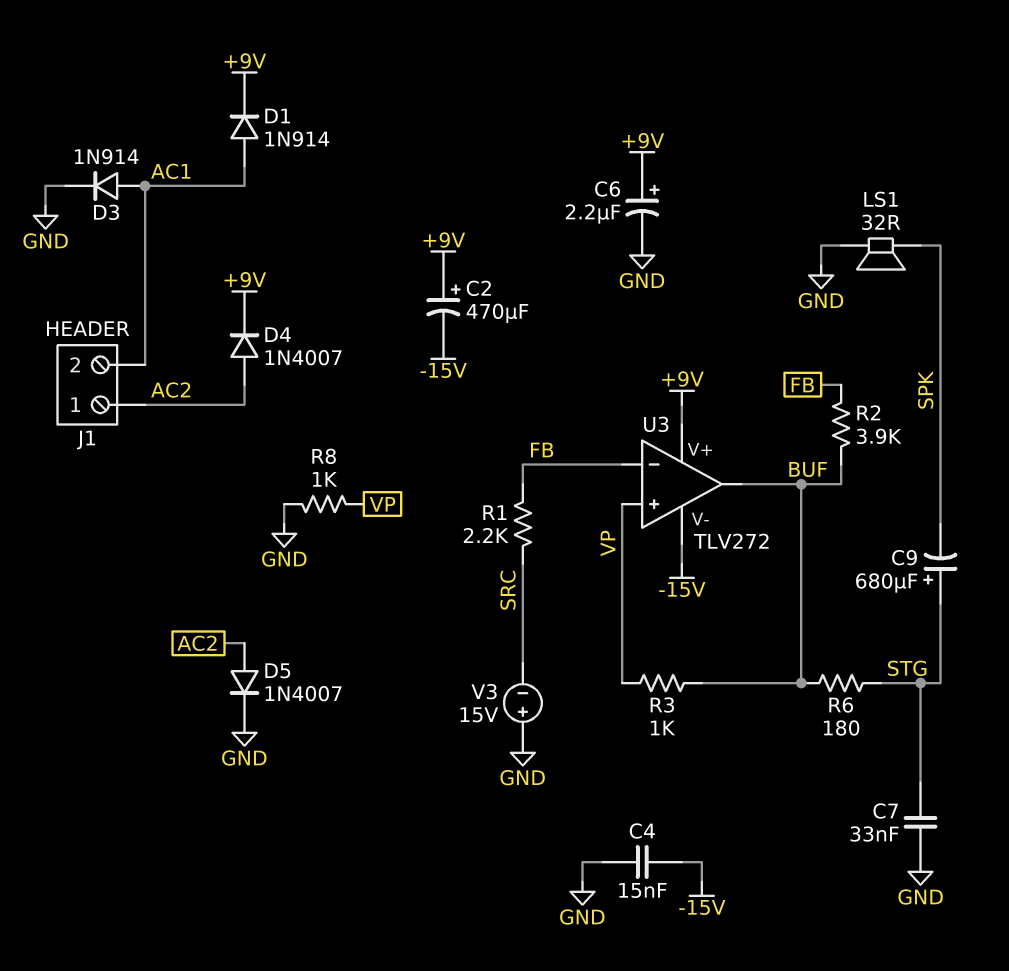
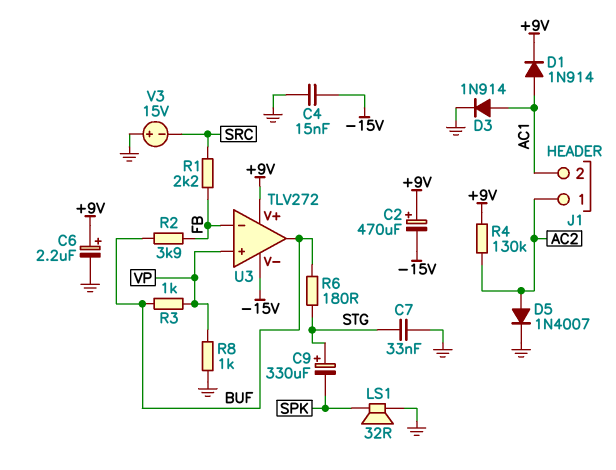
C9: 680uF (plus STG, minus SPK) -> 330uF (plus STG, minus SPK)
D4: diode 1N4007 (A AC2, K +9V) -> none
R4: none -> 130k (+9V, AC2)

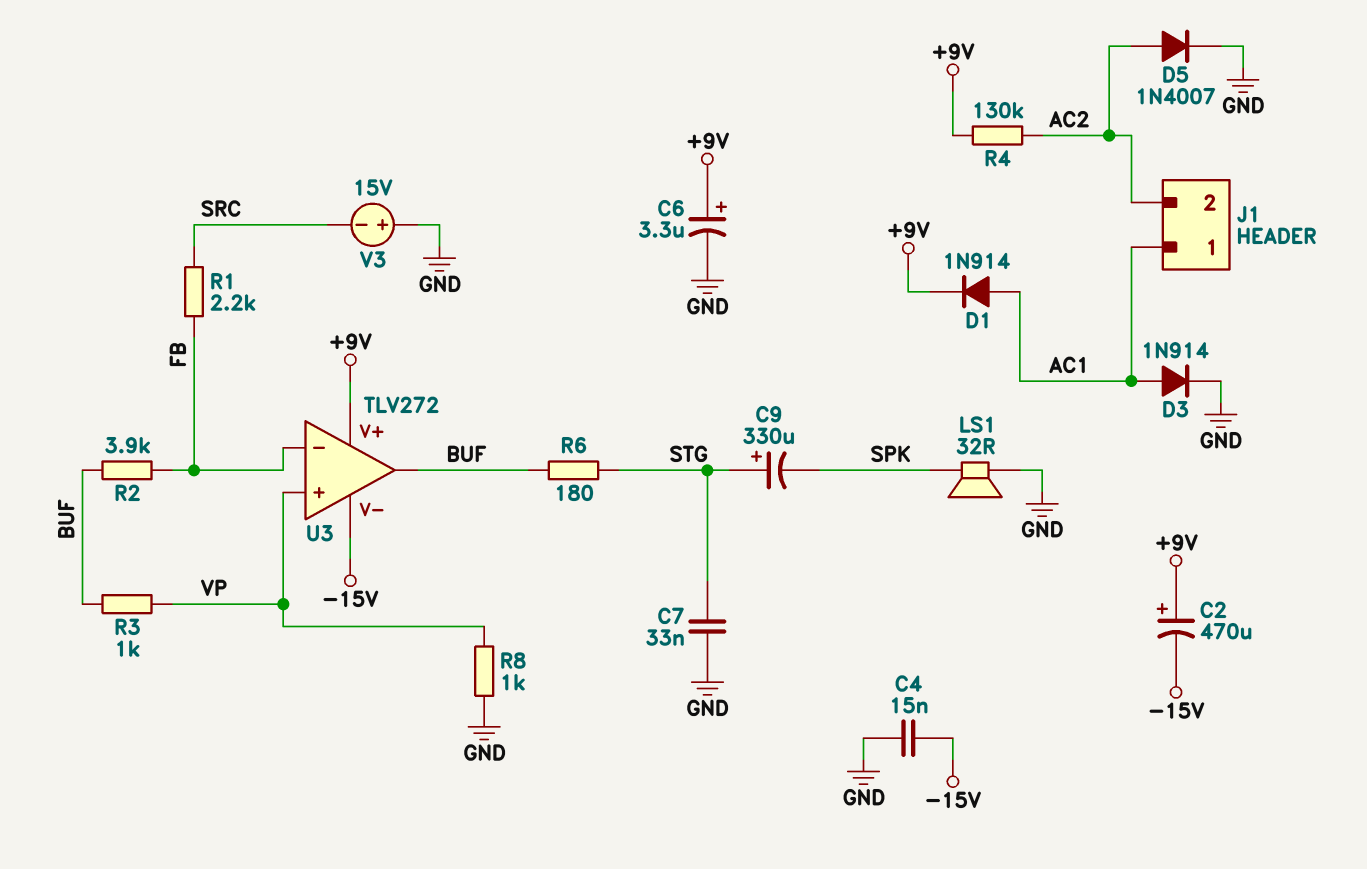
C6: 2.2uF (plus +9V, minus GND) -> 3.3uF (plus +9V, minus GND)
J1 pin 1: AC2 -> AC1
J1 pin 2: AC1 -> AC2

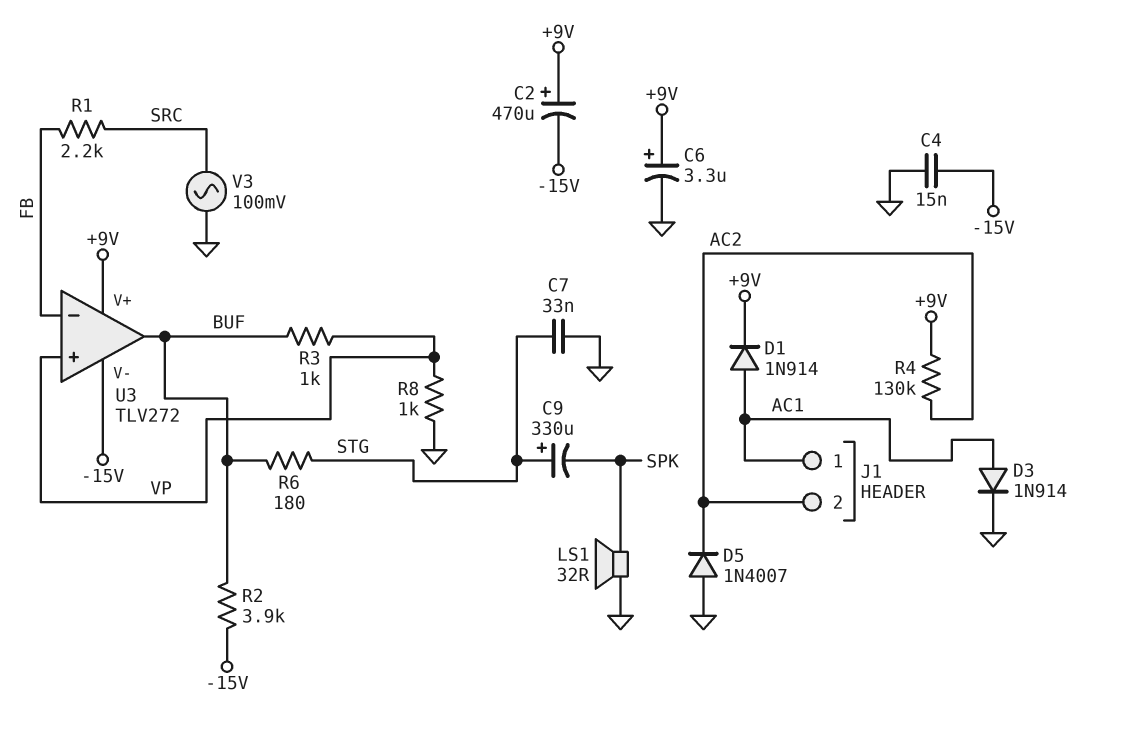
D5: diode 1N4007 (A AC2, K GND) -> diode 1N4007 (A GND, K AC2)
R2: 3.9k (BUF, FB) -> 3.9k (-15V, BUF)
V3: 15V (plus GND, minus SRC) -> AC 100mV (GND, SRC)

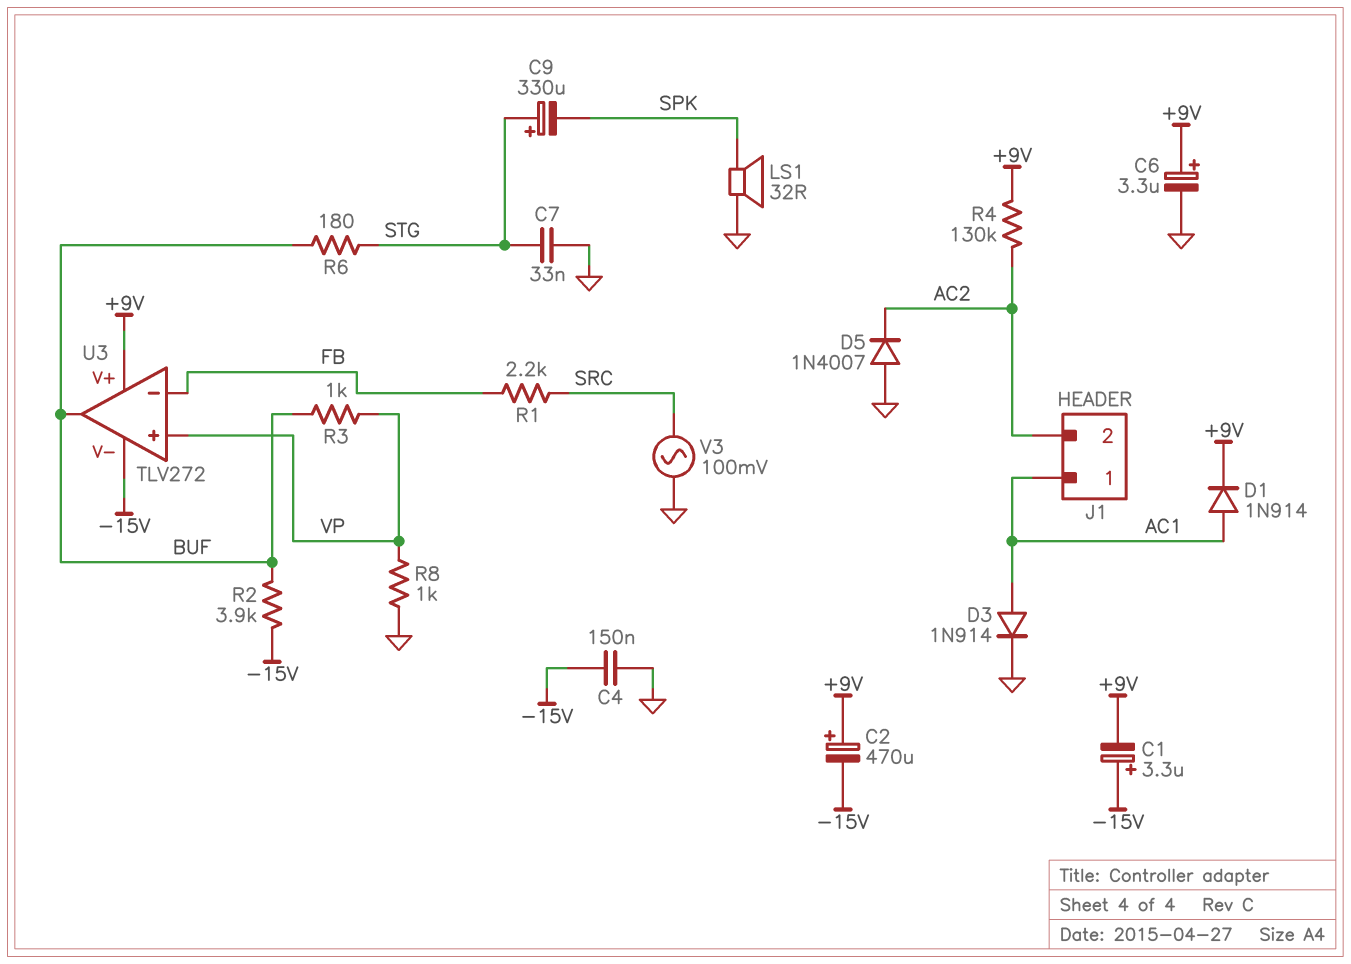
C1: none -> 3.3uF (plus -15V, minus +9V)
C4: 15nF (-15V, GND) -> 150nF (-15V, GND)

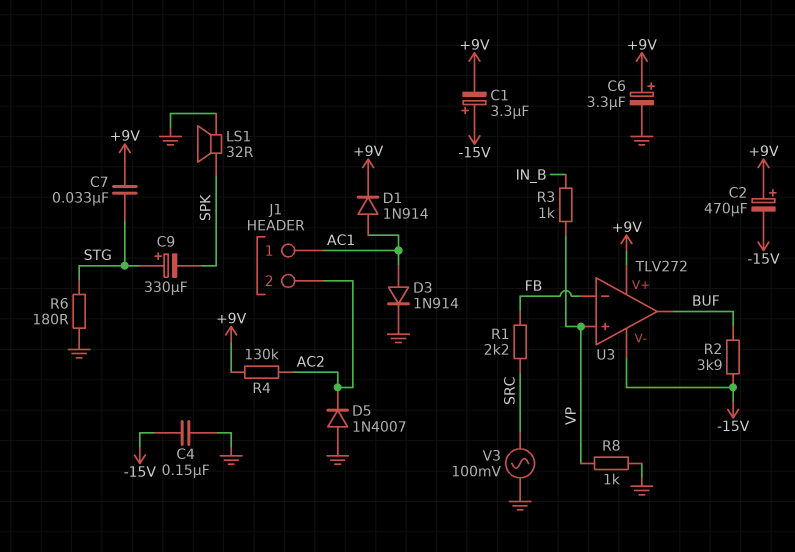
C7: 33nF (GND, STG) -> 33nF (+9V, STG)
R3: 1k (BUF, VP) -> 1k (IN_B, VP)
R6: 180 (BUF, STG) -> 180 (GND, STG)

